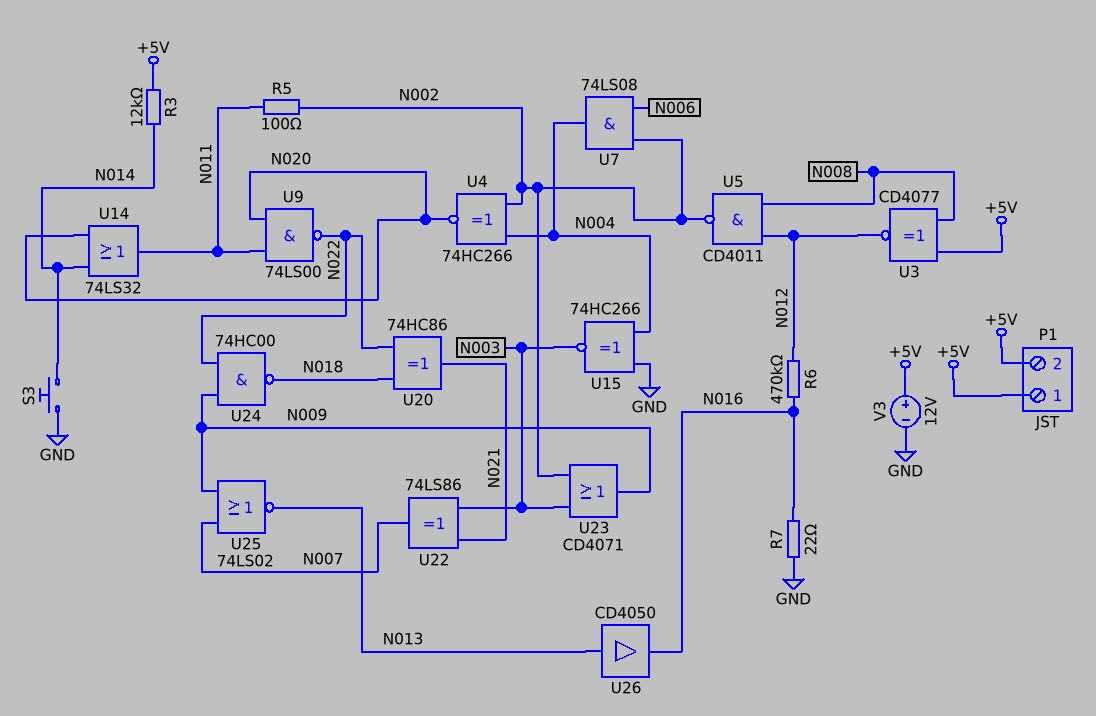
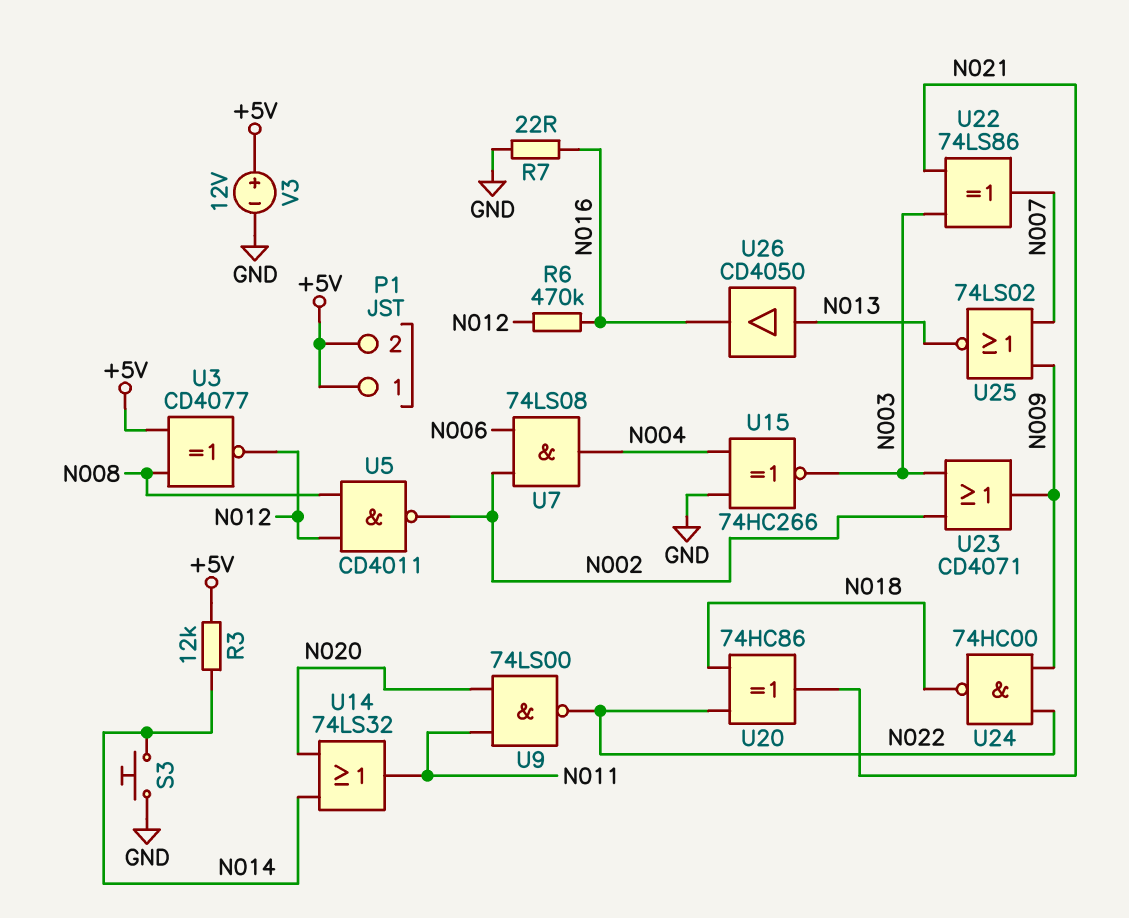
R5: 100 (N002, N011) -> none
U4: XNOR 74HC266 (in N002, in N004, out N020) -> none

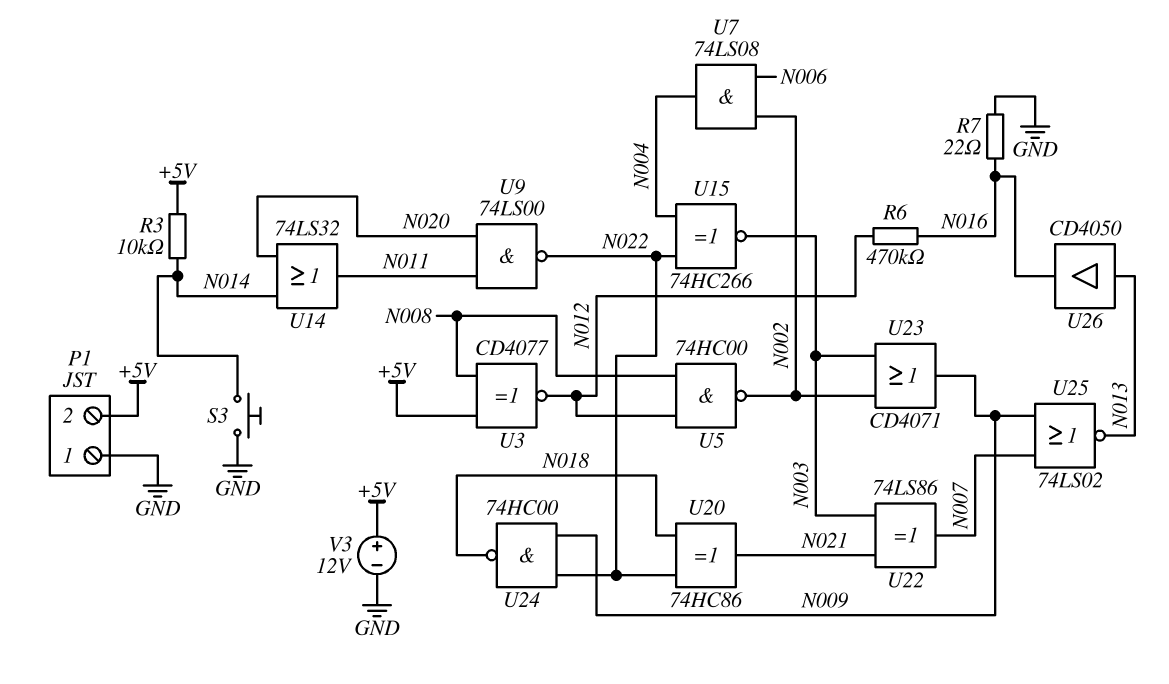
P1 pin 1: +5V -> GND
R3: 12k (+5V, N014) -> 10k (+5V, N014)
U5: NAND CD4011 (in N008, in N012, out N002) -> NAND 74HC00 (in N008, in N012, out N002)
U15: XNOR 74HC266 (in GND, in N004, out N003) -> XNOR 74HC266 (in N004, in N022, out N003)

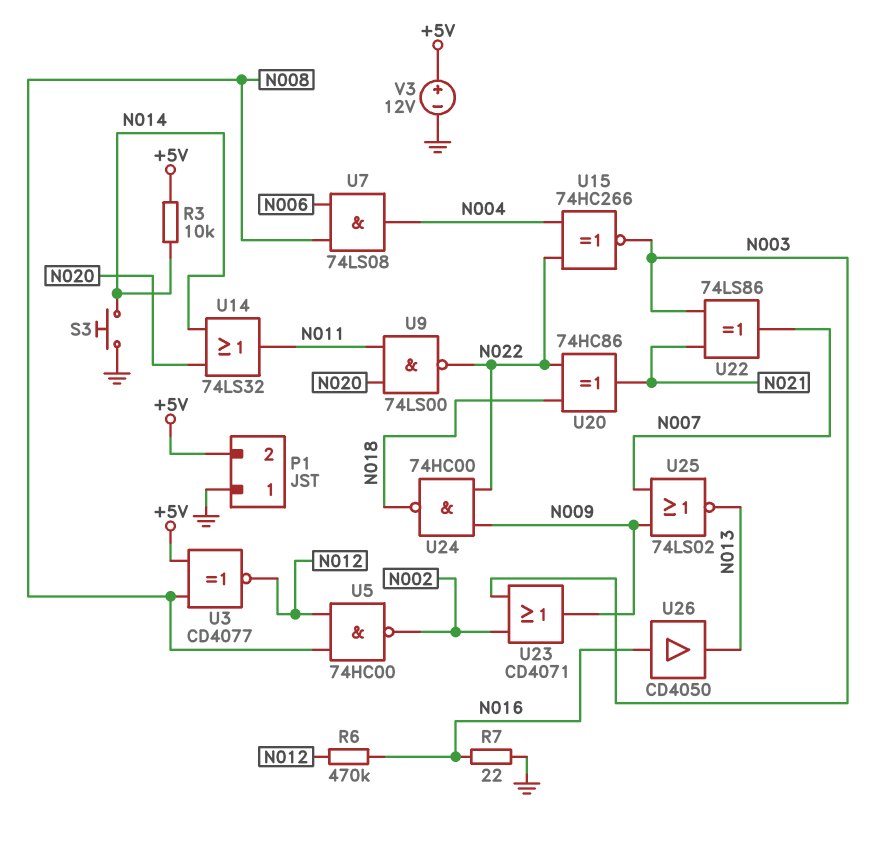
U7: AND 74LS08 (in N002, in N006, out N004) -> AND 74LS08 (in N006, in N008, out N004)
U26: buffer CD4050 (in N013, out N016) -> buffer CD4050 (in N016, out N013)

